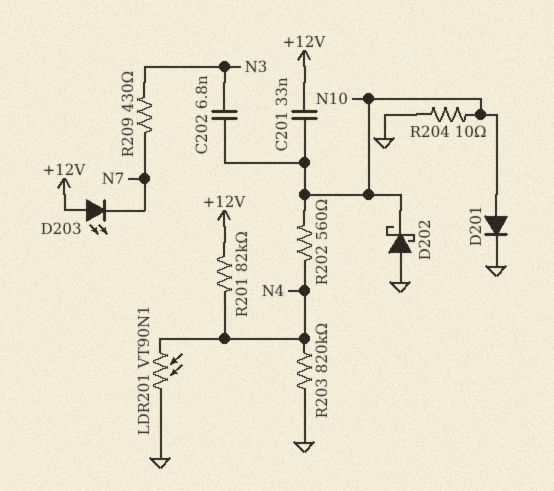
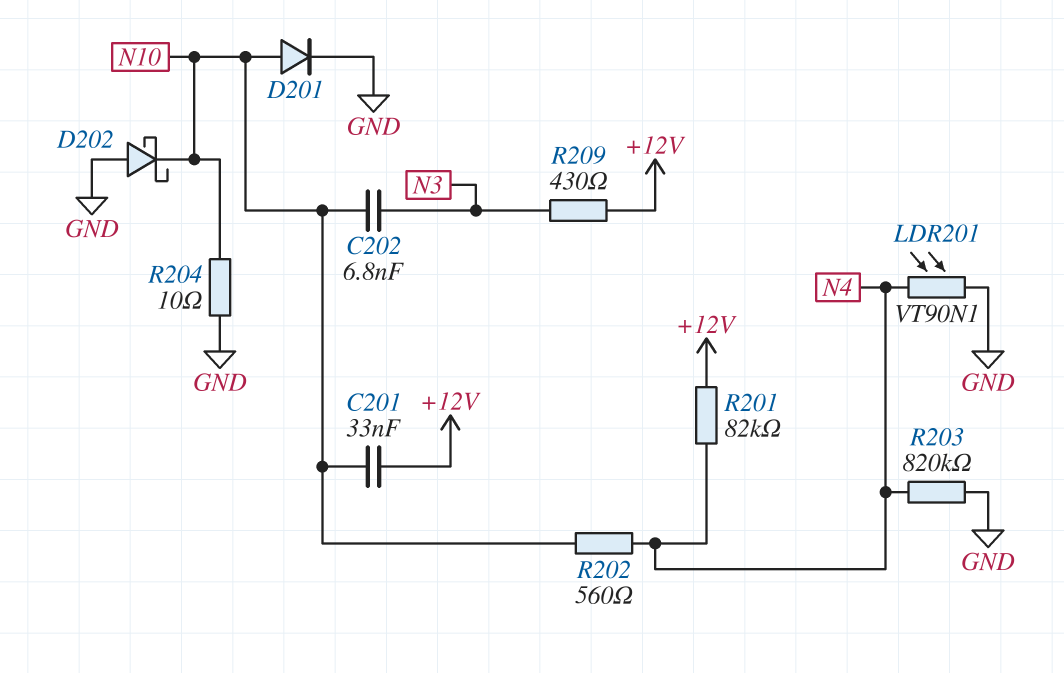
D203: LED (A +12V, K N7) -> none
R209: 430 (N3, N7) -> 430 (+12V, N3)

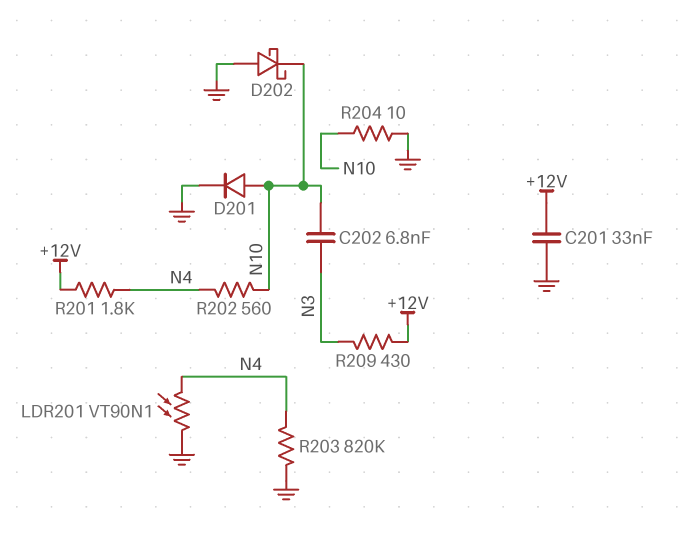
C201: 33nF (+12V, N10) -> 33nF (+12V, GND)
R201: 82k (+12V, N4) -> 1.8k (+12V, N4)

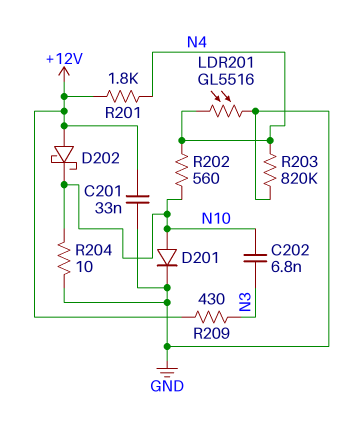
D202: schottky (A GND, K N10) -> schottky (A +12V, K N10)
LDR201: VT90N1 (GND, N4) -> GL5516 (GND, N4)

